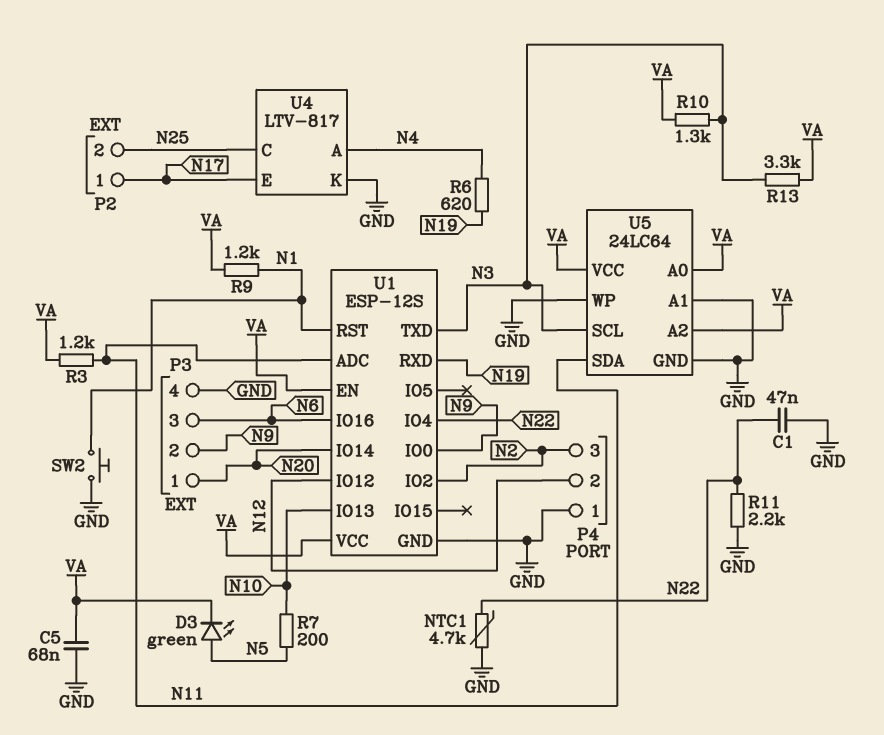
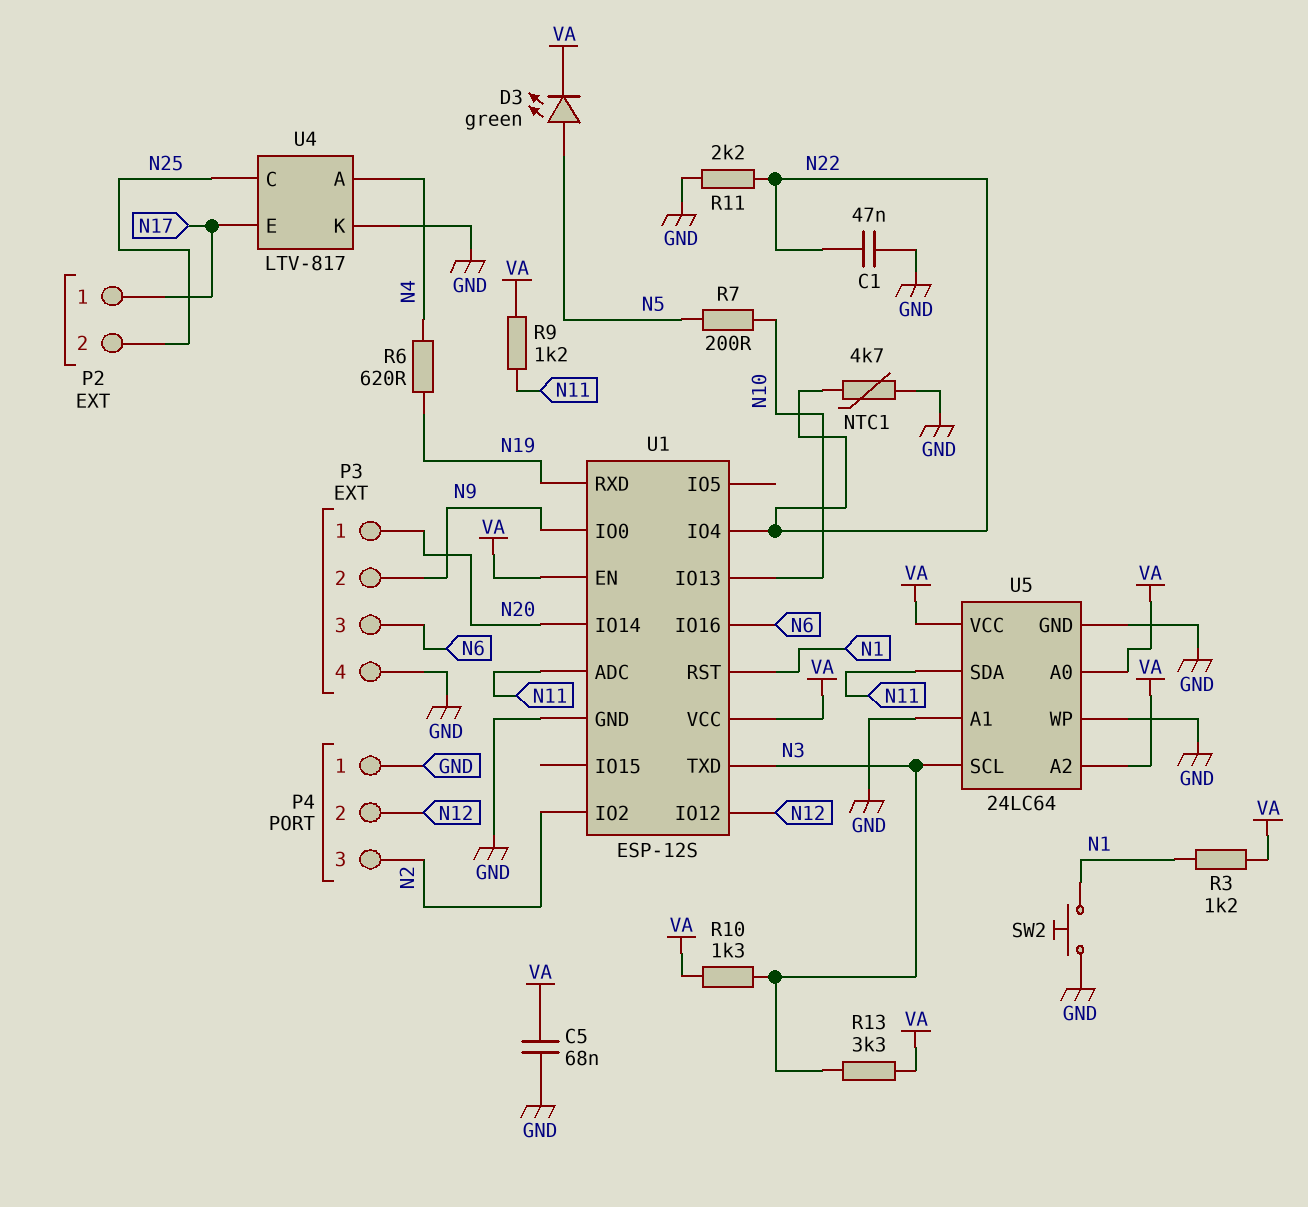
R3: 1.2k (N11, VA) -> 1.2k (N1, VA)
R9: 1.2k (N1, VA) -> 1.2k (N11, VA)

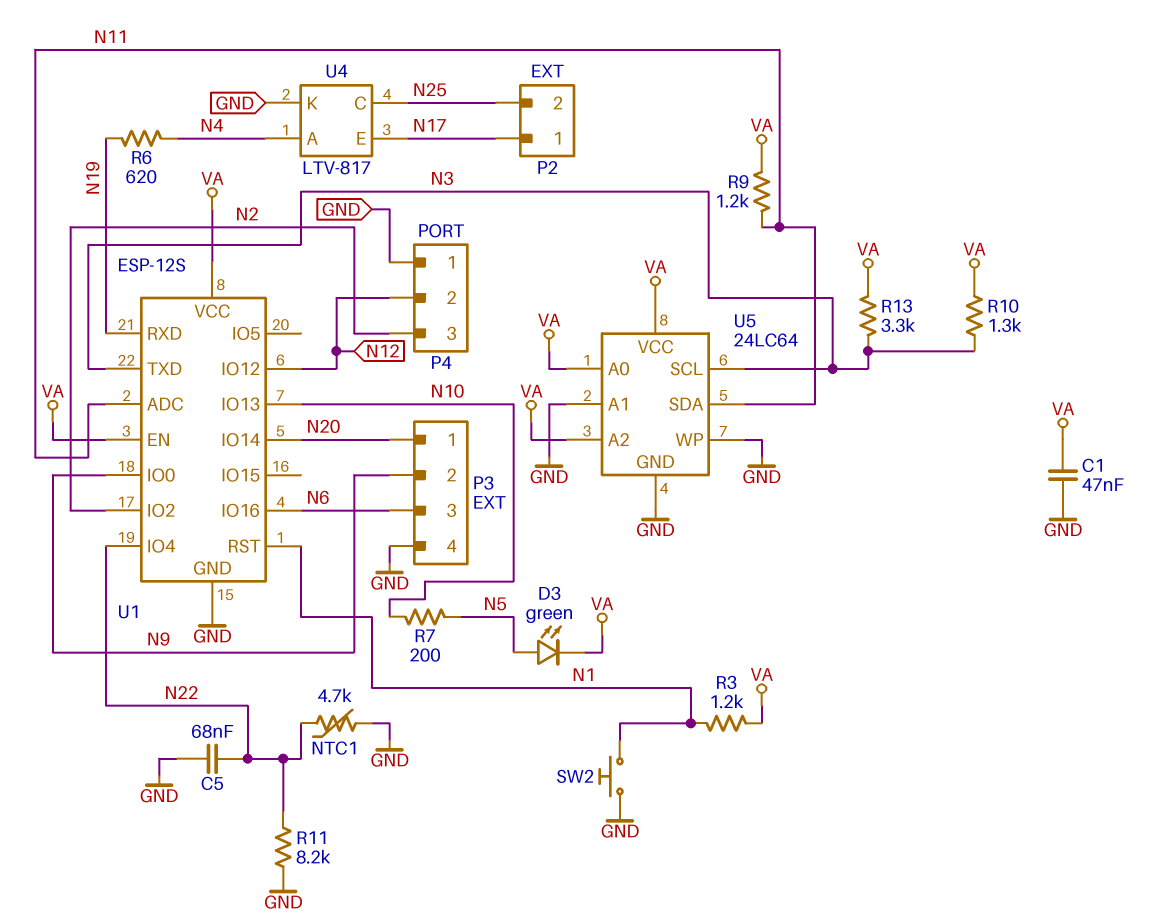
C1: 47nF (GND, N22) -> 47nF (GND, VA)
C5: 68nF (GND, VA) -> 68nF (GND, N22)
R11: 2.2k (GND, N22) -> 8.2k (GND, N22)

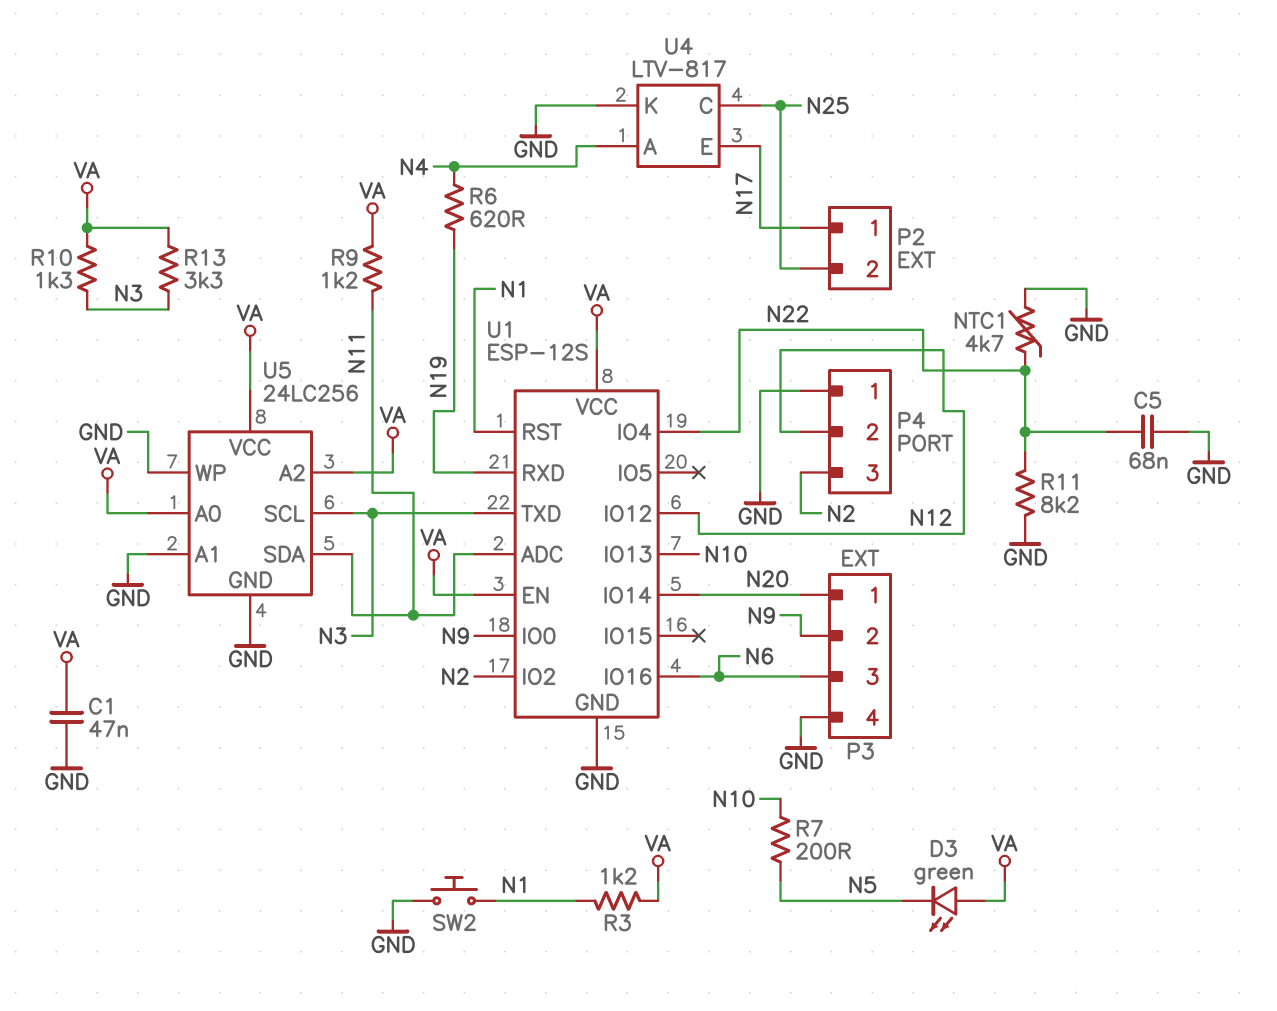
D3: LED green (A N5, K VA) -> LED green (A VA, K N5)
U5: 24LC64 -> 24LC256

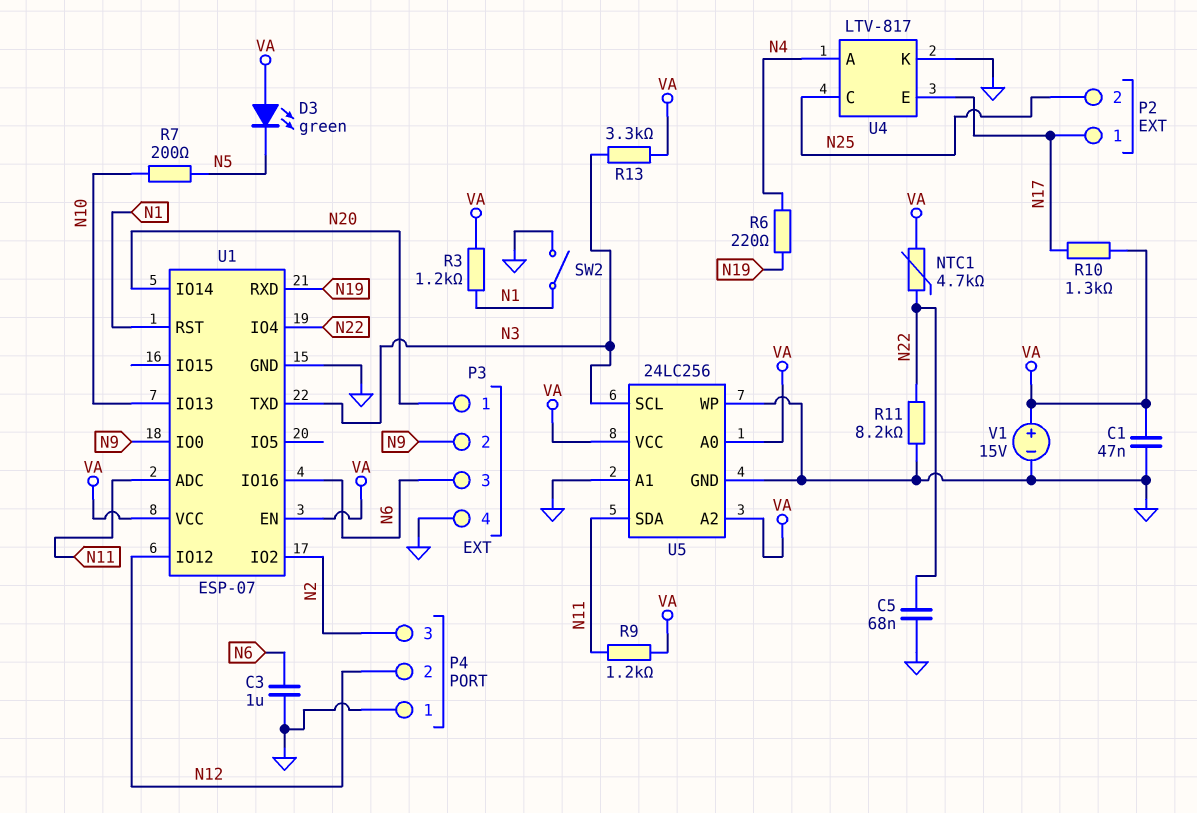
C3: none -> 1uF (GND, N6)
NTC1: 4.7k (GND, N22) -> 4.7k (N22, VA)
R6: 620 (N4, N19) -> 220 (N4, N19)
R10: 1.3k (N3, VA) -> 1.3k (N17, VA)
SW2: button (GND, N1) -> switch (GND, N1)
U1: ESP-12S -> ESP-07
V1: none -> 15V (plus VA, minus GND)

